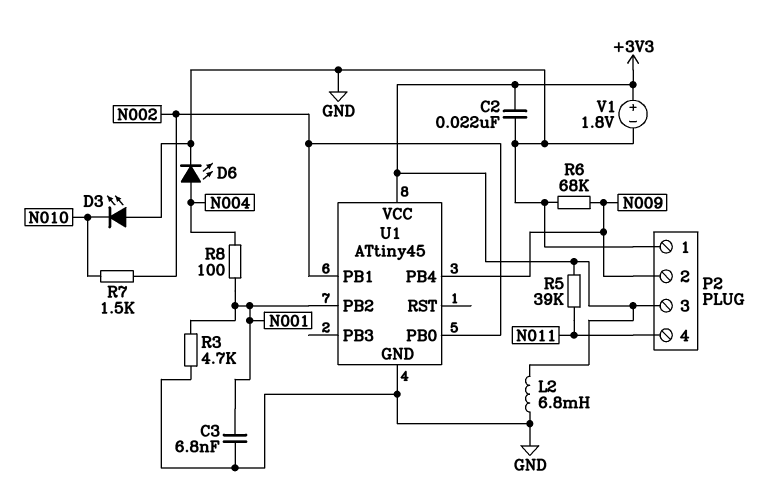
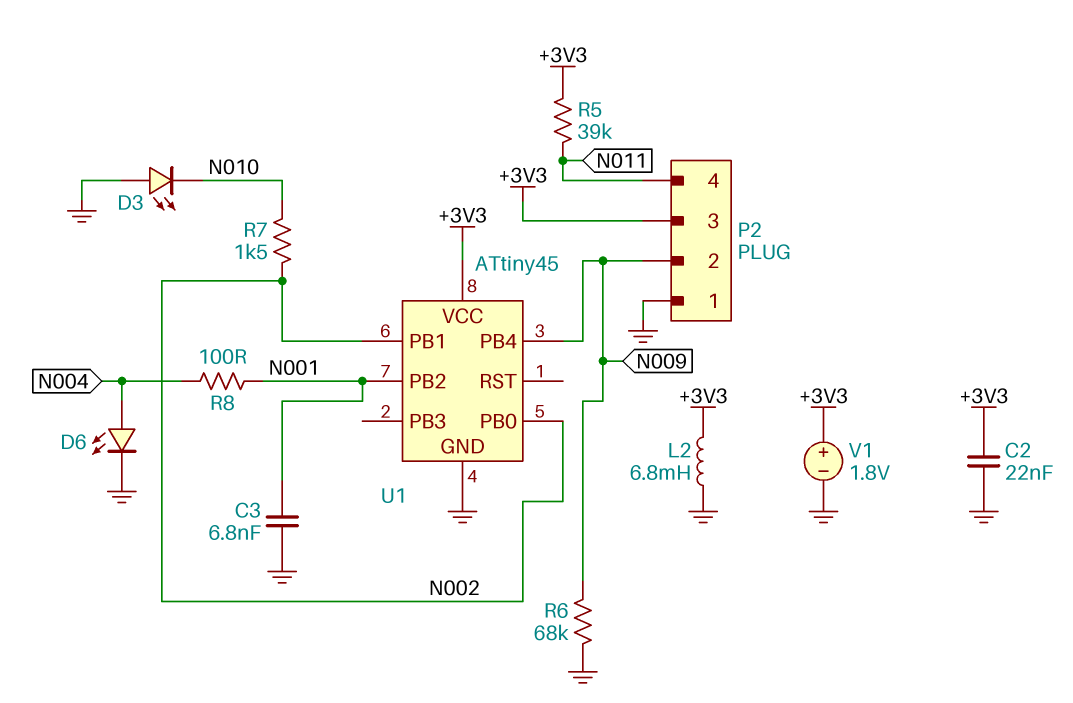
R3: 4.7k (GND, N001) -> none

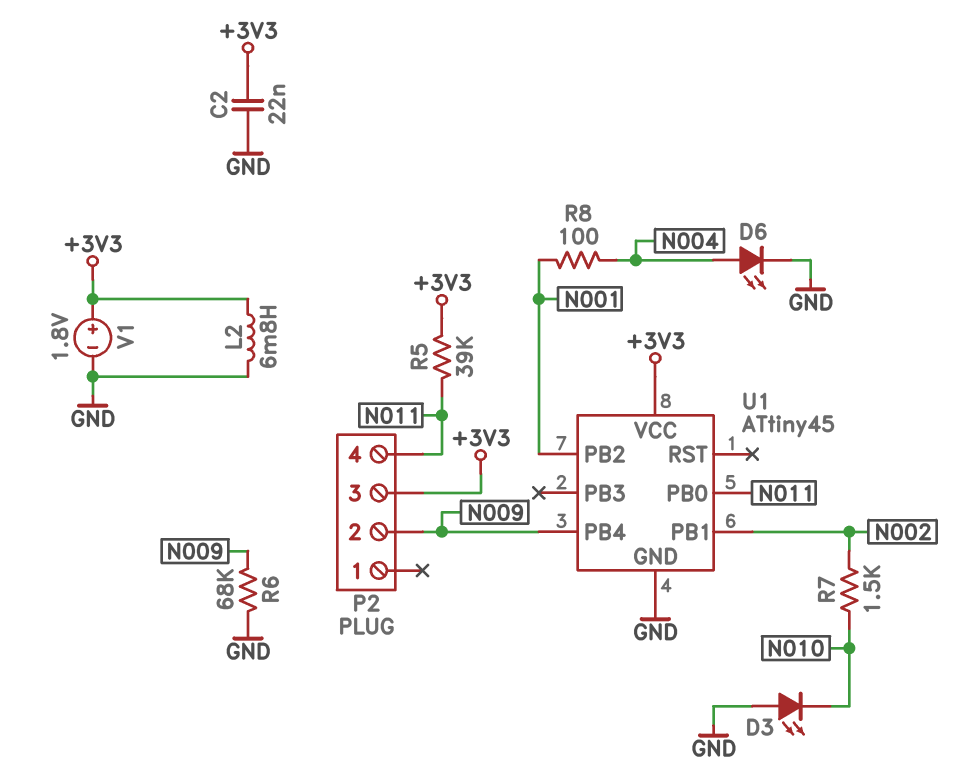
C3: 6.8nF (GND, N001) -> none
P2 pin 1: GND -> none
U1 pin PB0: N002 -> N011

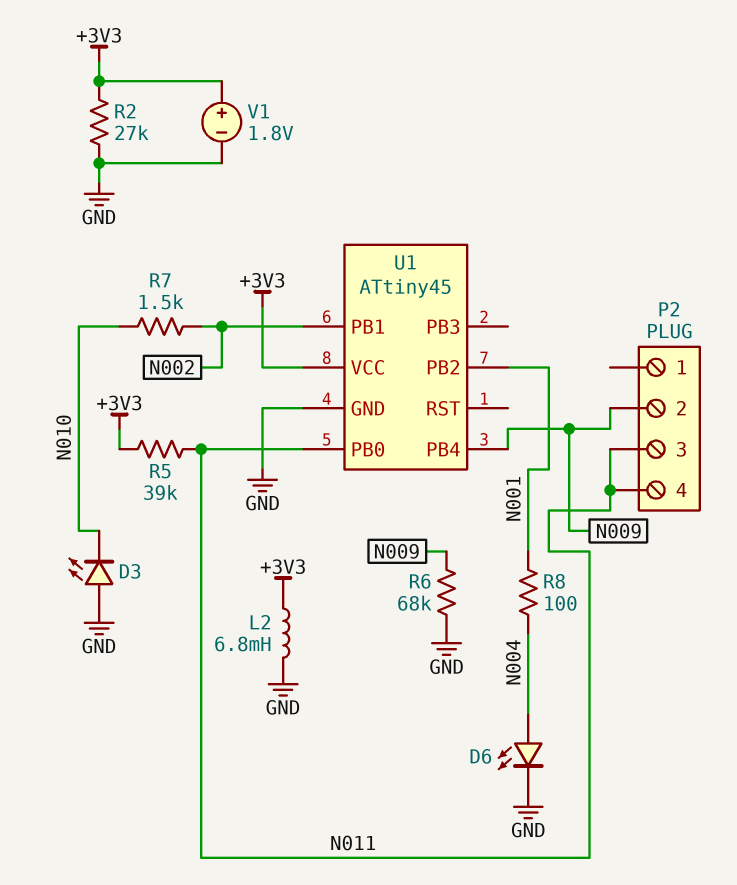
C2: 22nF (+3V3, GND) -> none
P2 pin 3: +3V3 -> N011
R2: none -> 27k (+3V3, GND)

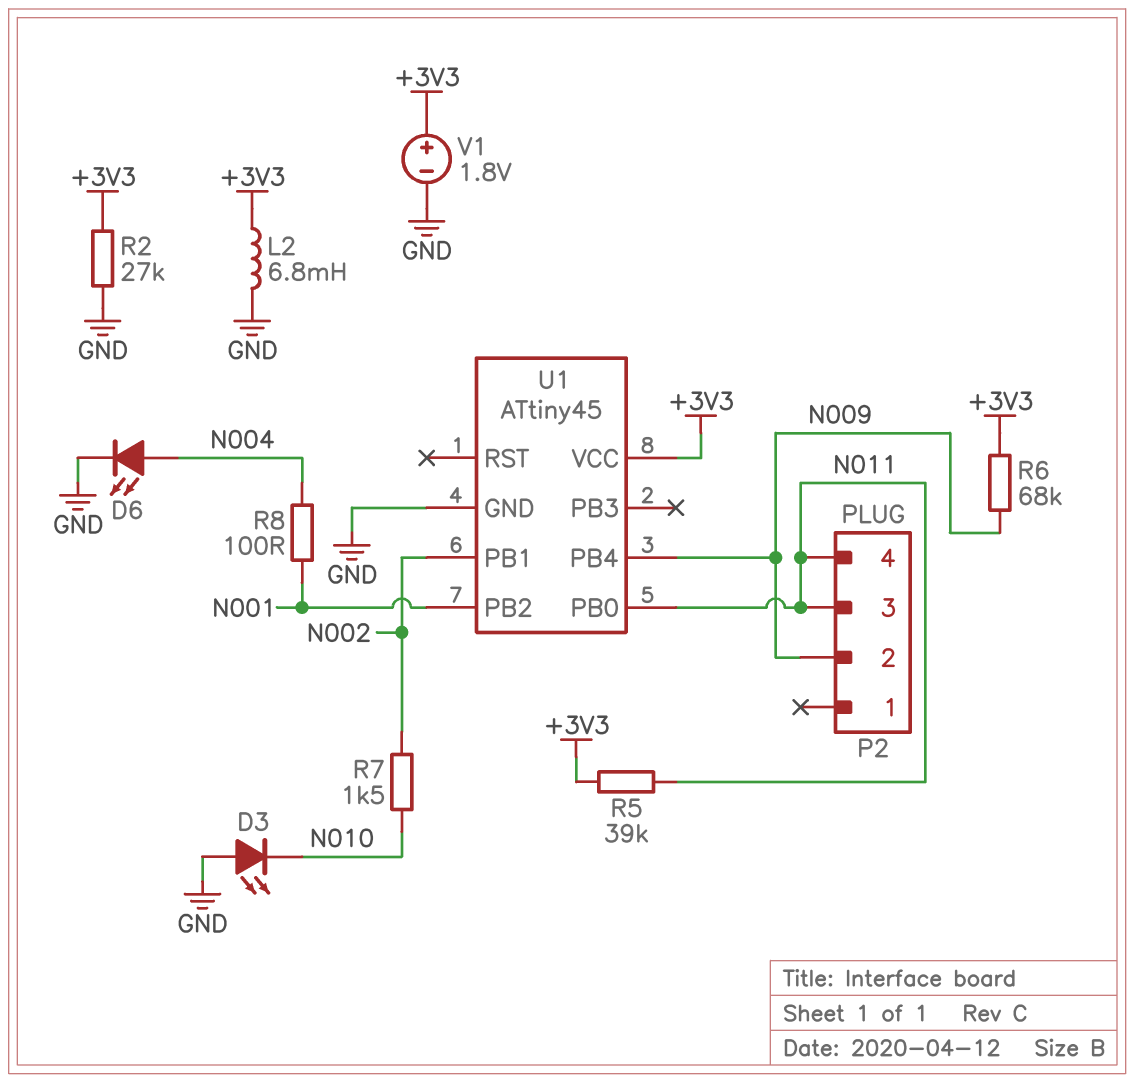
R6: 68k (GND, N009) -> 68k (+3V3, N009)

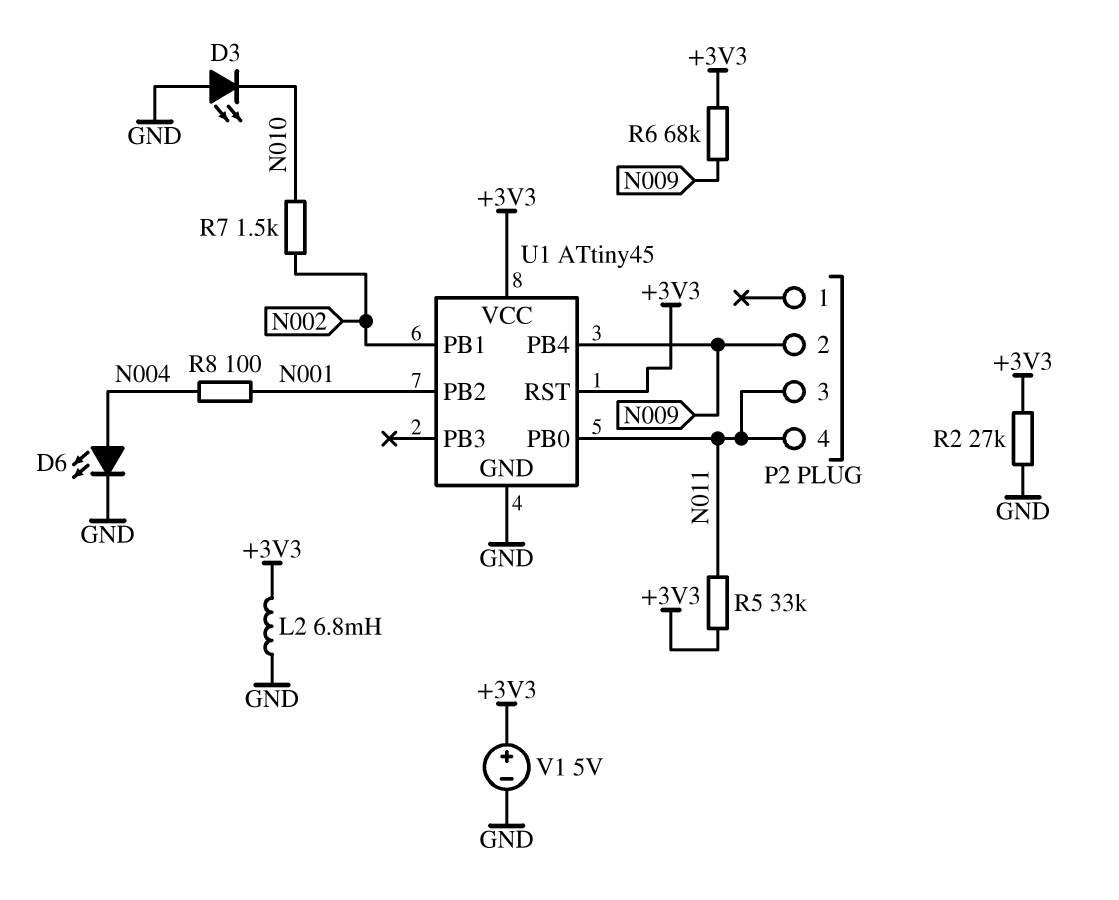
R5: 39k (+3V3, N011) -> 33k (+3V3, N011)
U1 pin RST: none -> +3V3
V1: 1.8V (plus +3V3, minus GND) -> 5V (plus +3V3, minus GND)

